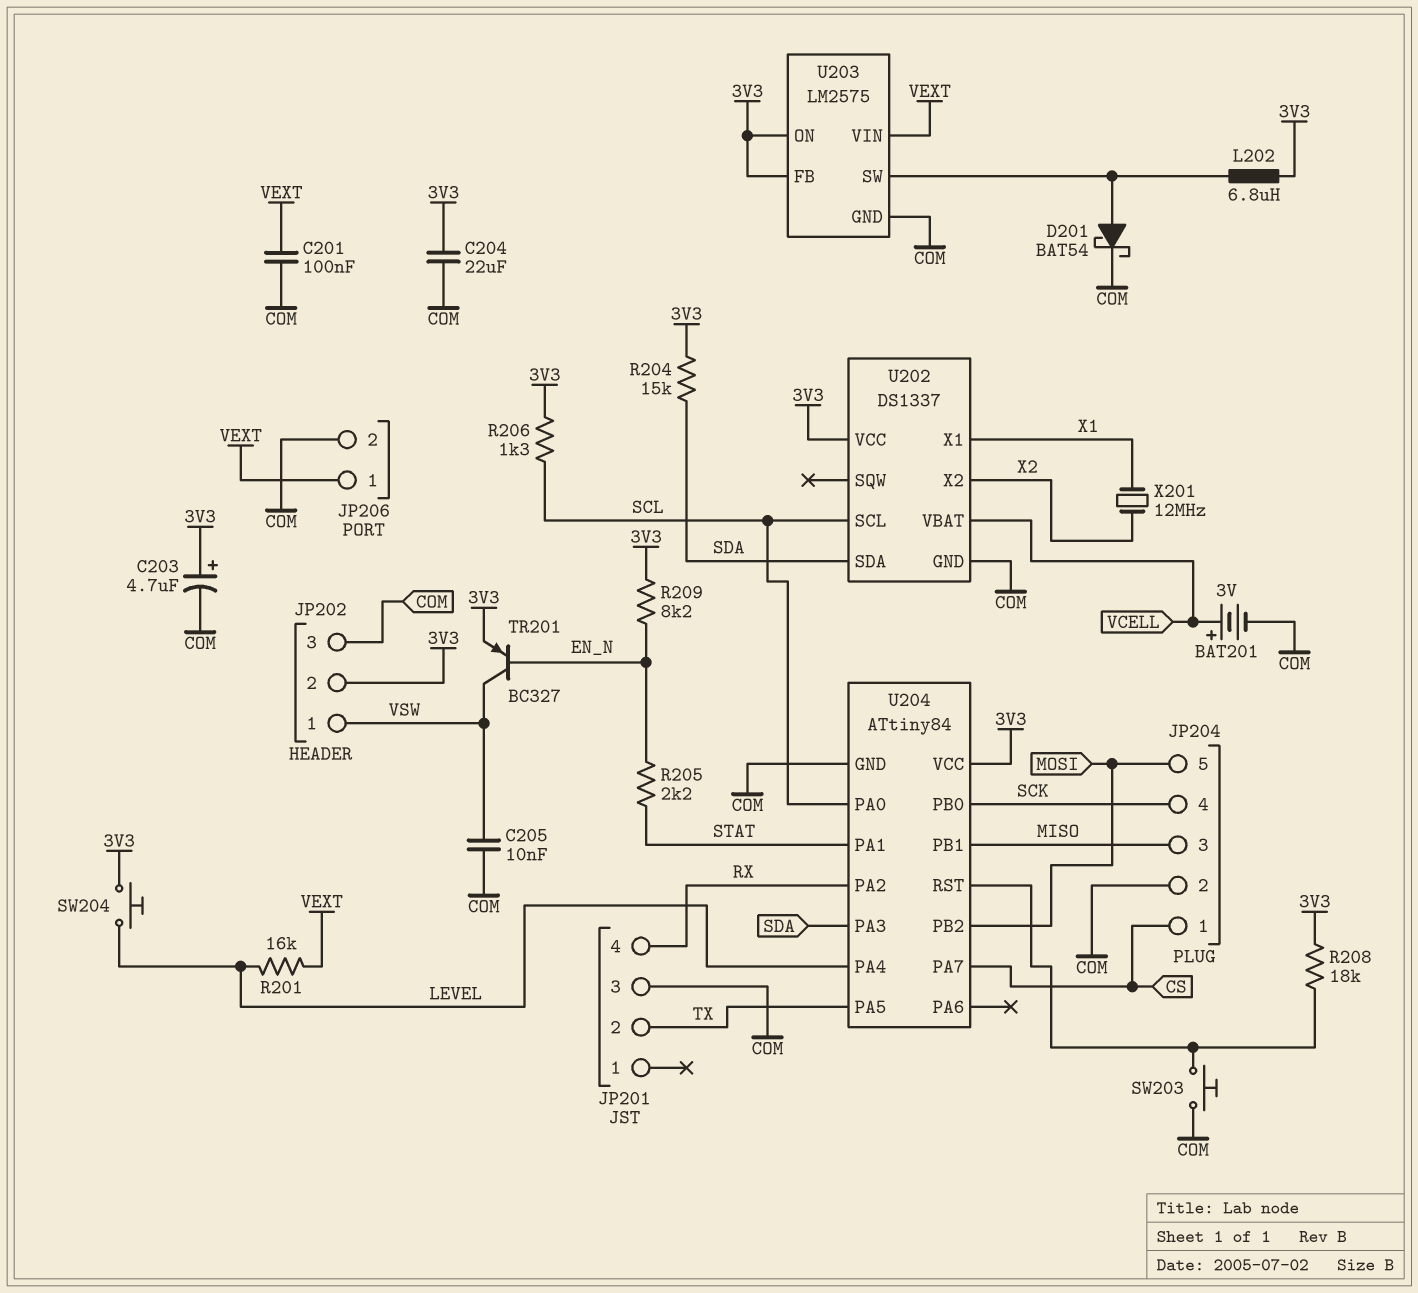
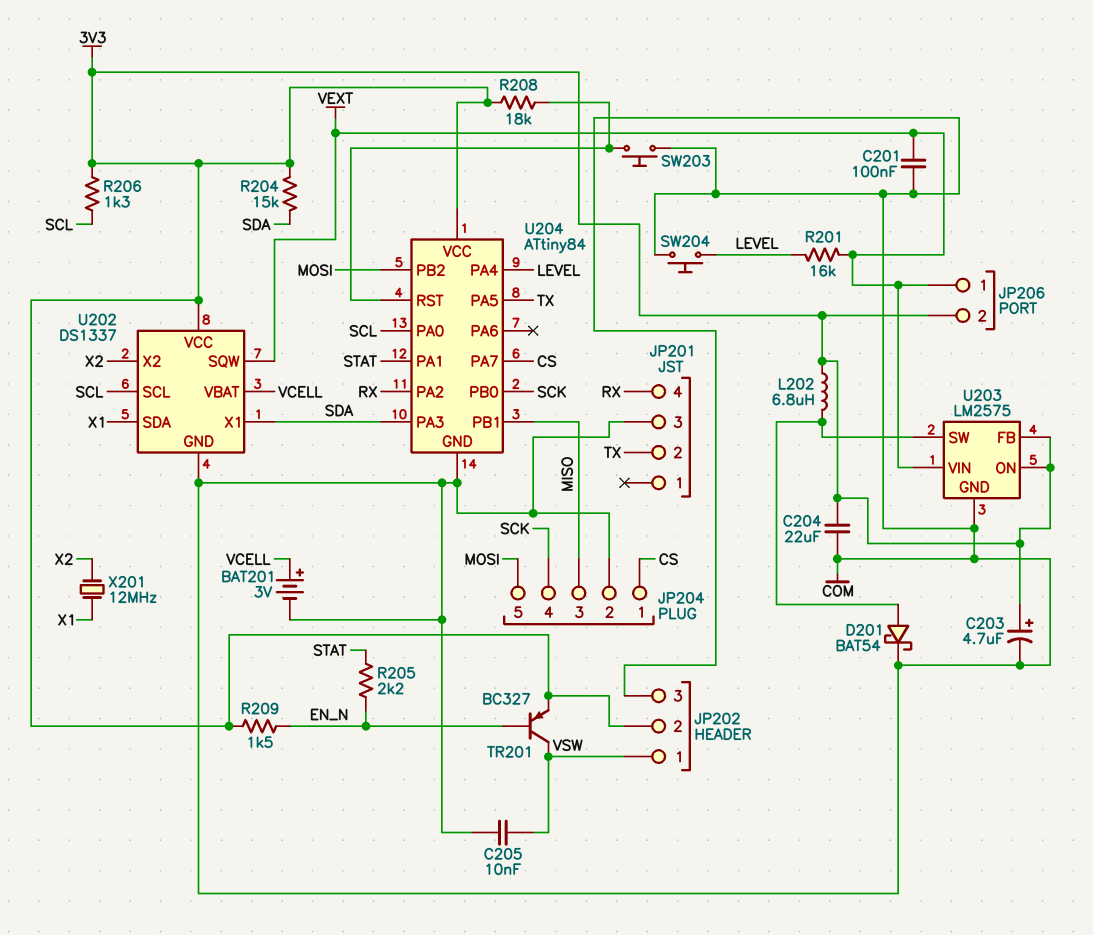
JP206 pin 2: COM -> 3V3
R209: 8.2k (3V3, EN_N) -> 1.5k (3V3, EN_N)
SW204: button (3V3, LEVEL) -> button (COM, LEVEL)
U202 pin SDA: SDA -> X1
U202 pin SQW: none -> VEXT
U202 pin X1: X1 -> SDA

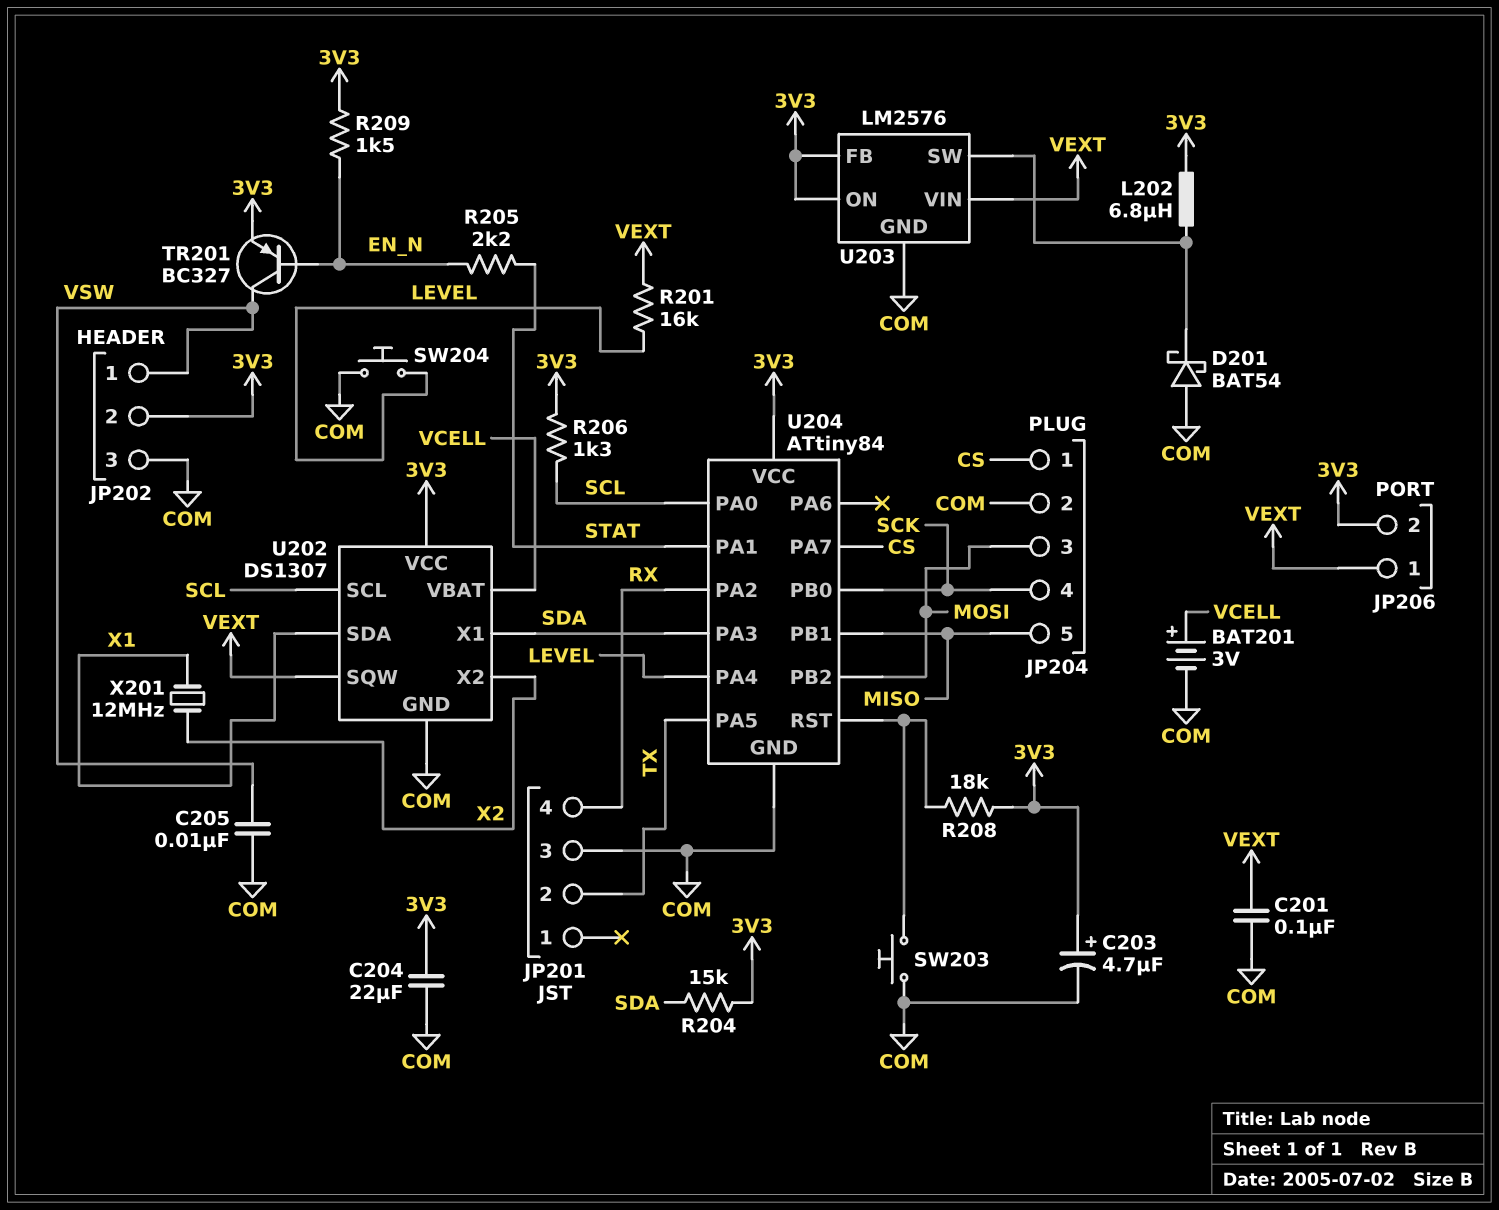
D201: schottky BAT54 (A U203/SW, K COM) -> schottky BAT54 (A COM, K U203/SW)
JP204 pin 3: MISO -> MOSI
JP204 pin 5: MOSI -> MISO
U202: DS1337 -> DS1307
U203: LM2575 -> LM2576

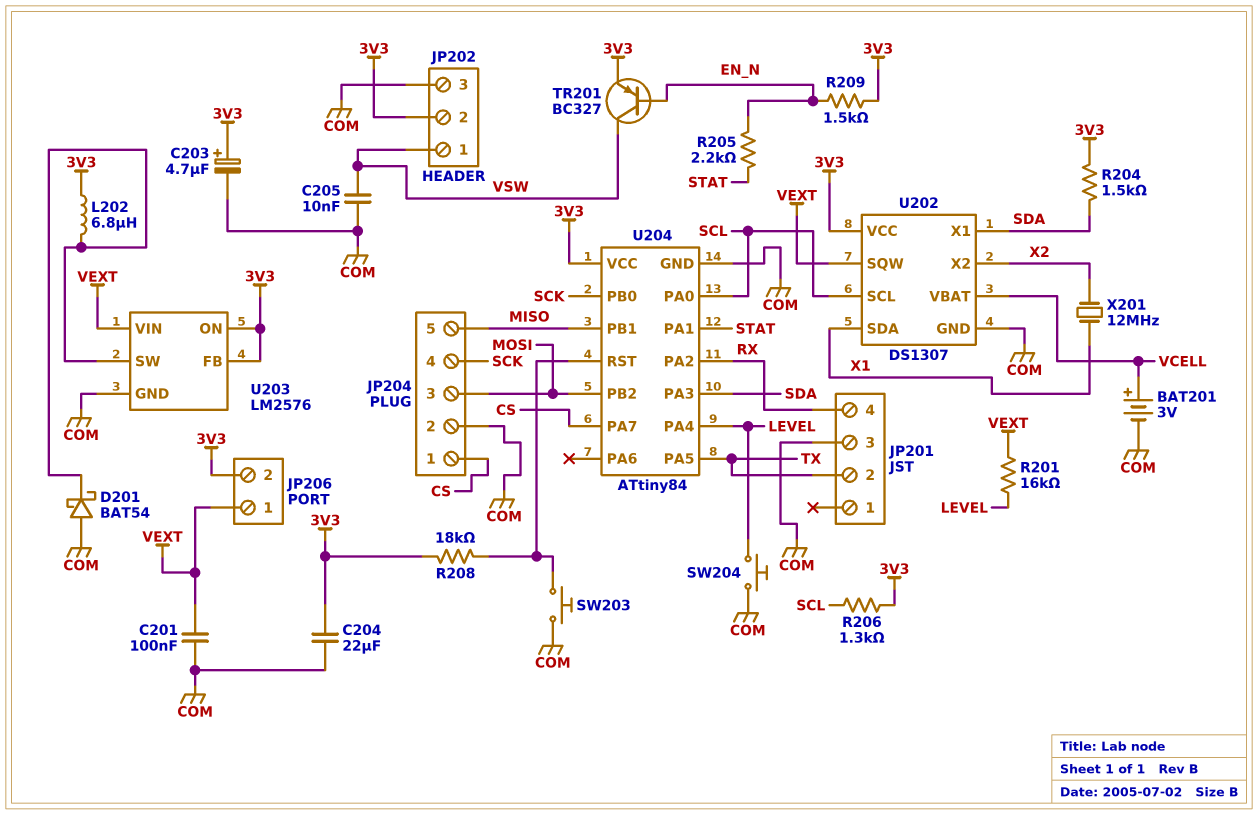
R204: 15k (3V3, SDA) -> 1.5k (3V3, SDA)

